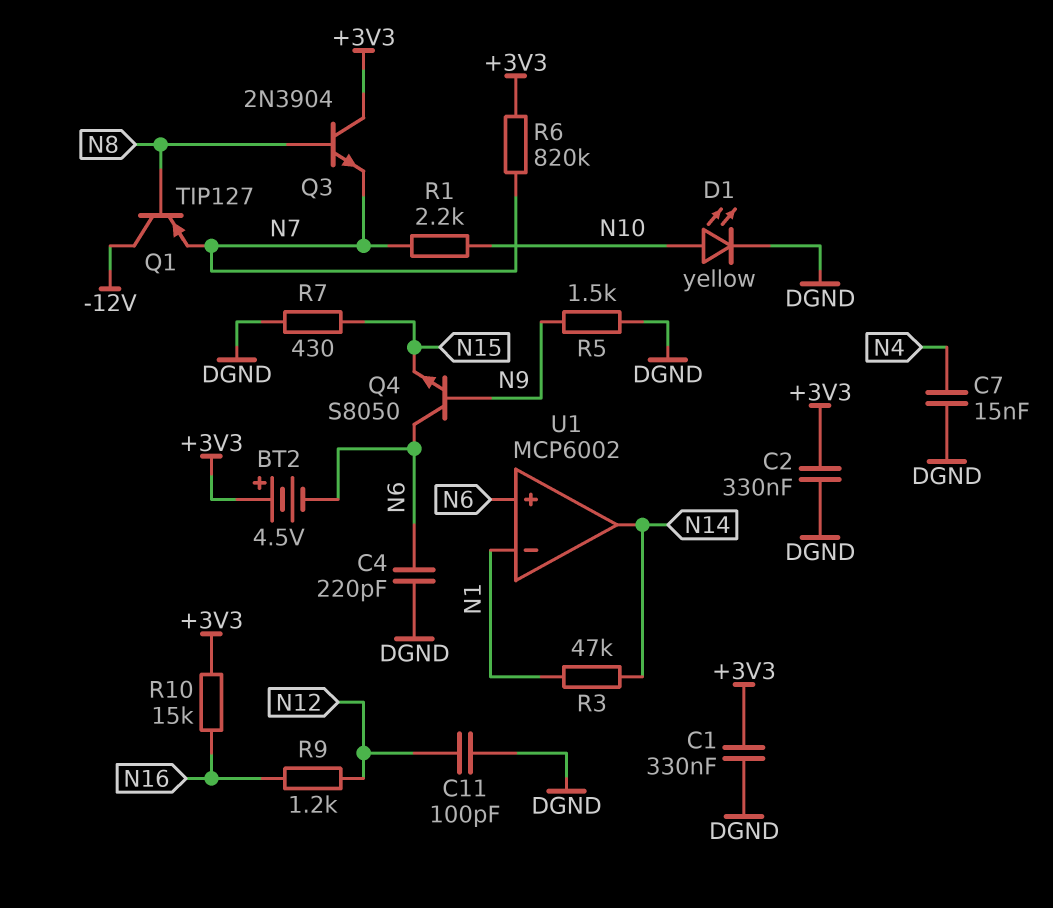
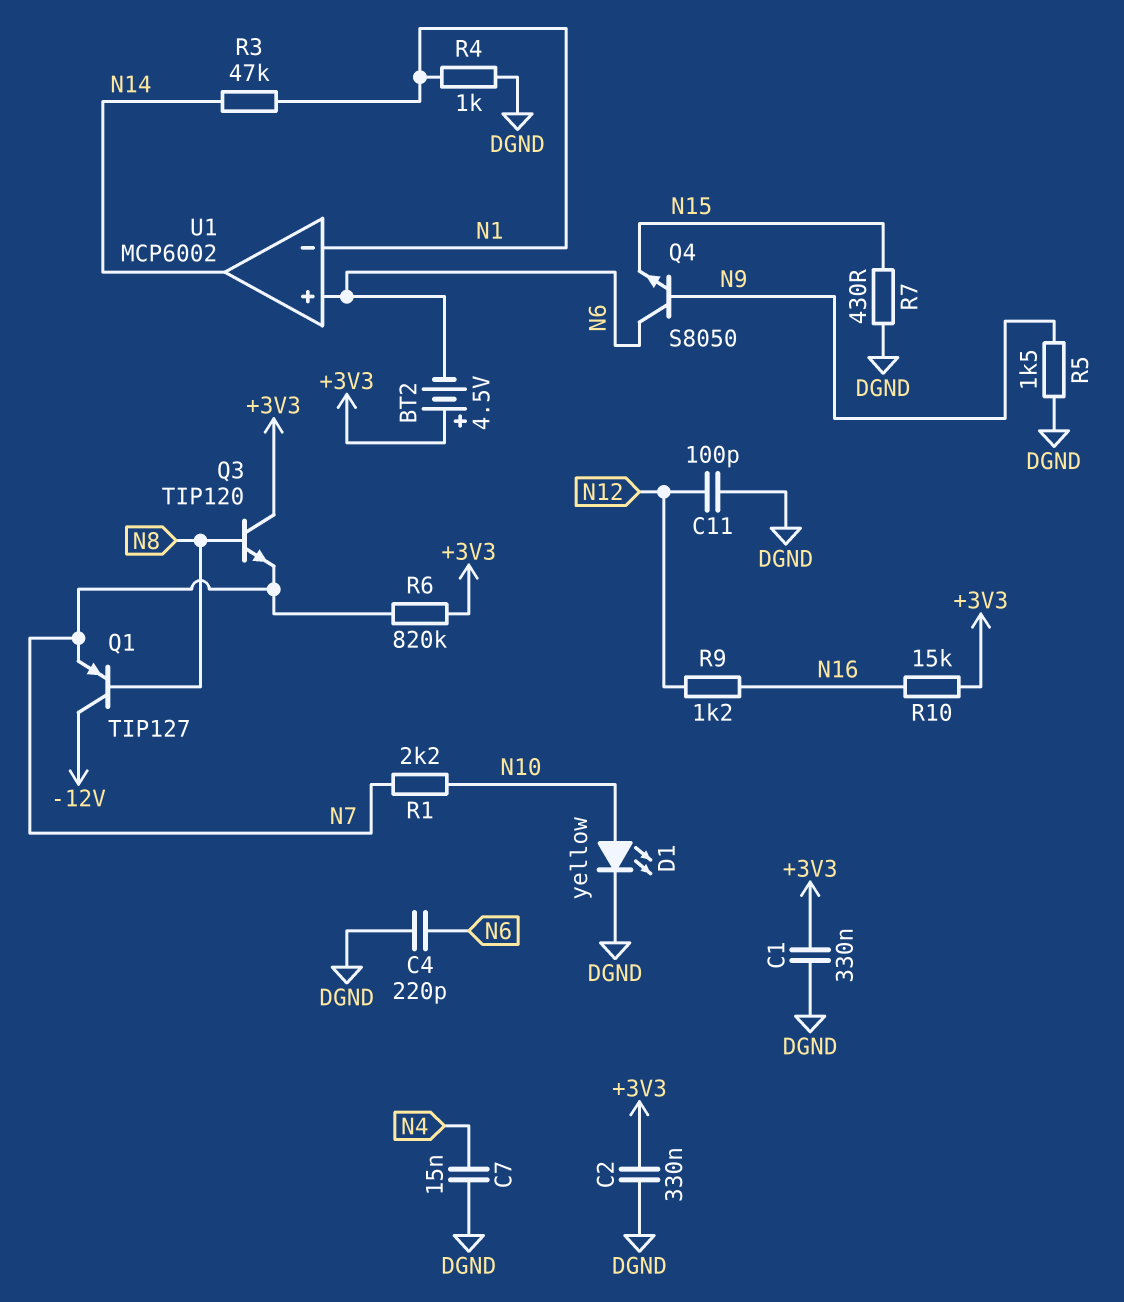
Q3: NPN 2N3904 (B N8, C +3V3, E N7) -> NPN TIP120 (B N8, C +3V3, E N7)
R4: none -> 1k (DGND, N1)

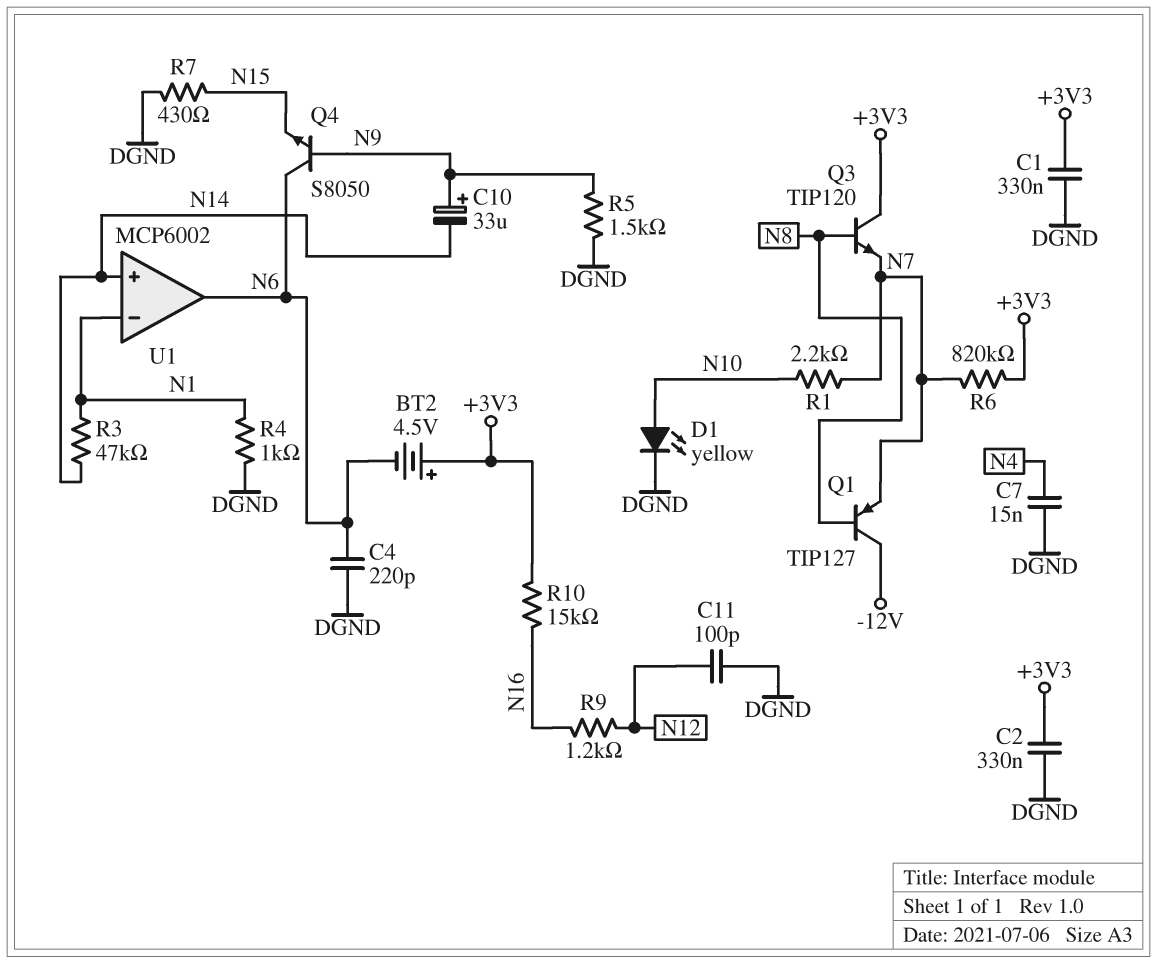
C10: none -> 33uF (plus N9, minus N14)
U1 pin in+: N6 -> N14
U1 pin out: N14 -> N6

